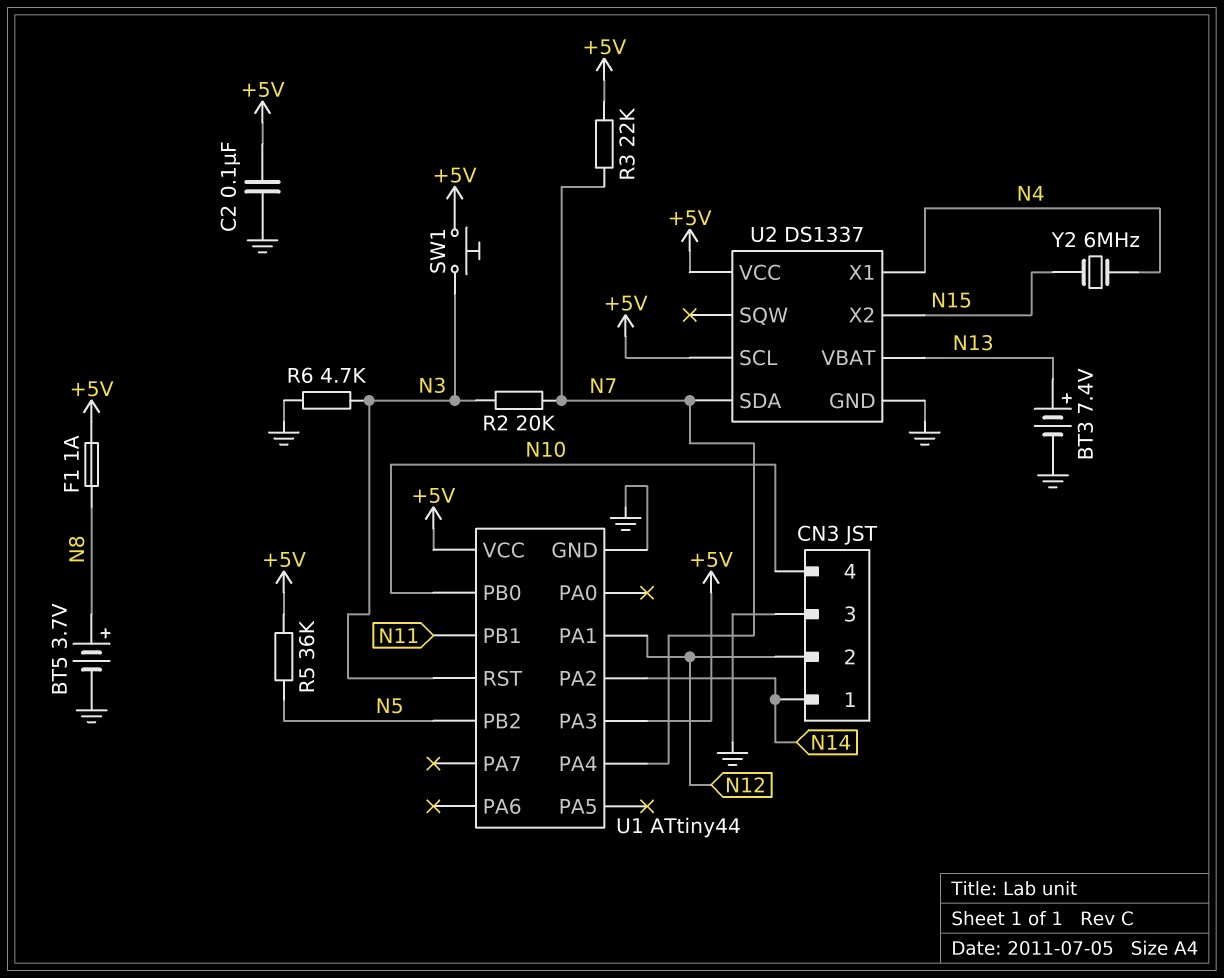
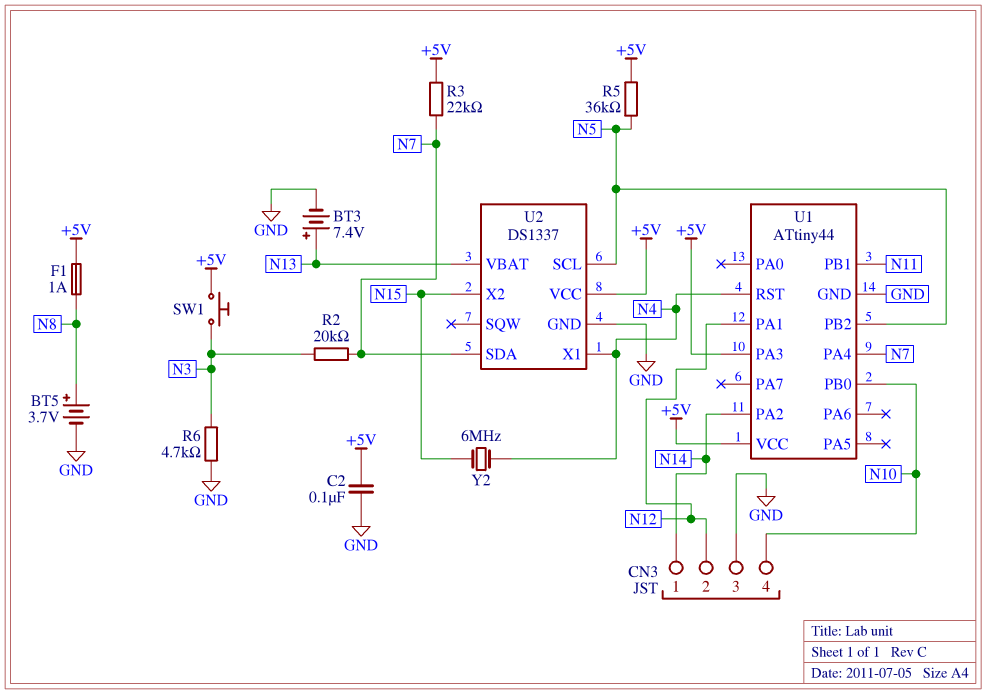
U1 pin RST: N3 -> N4
U2 pin SCL: +5V -> N5

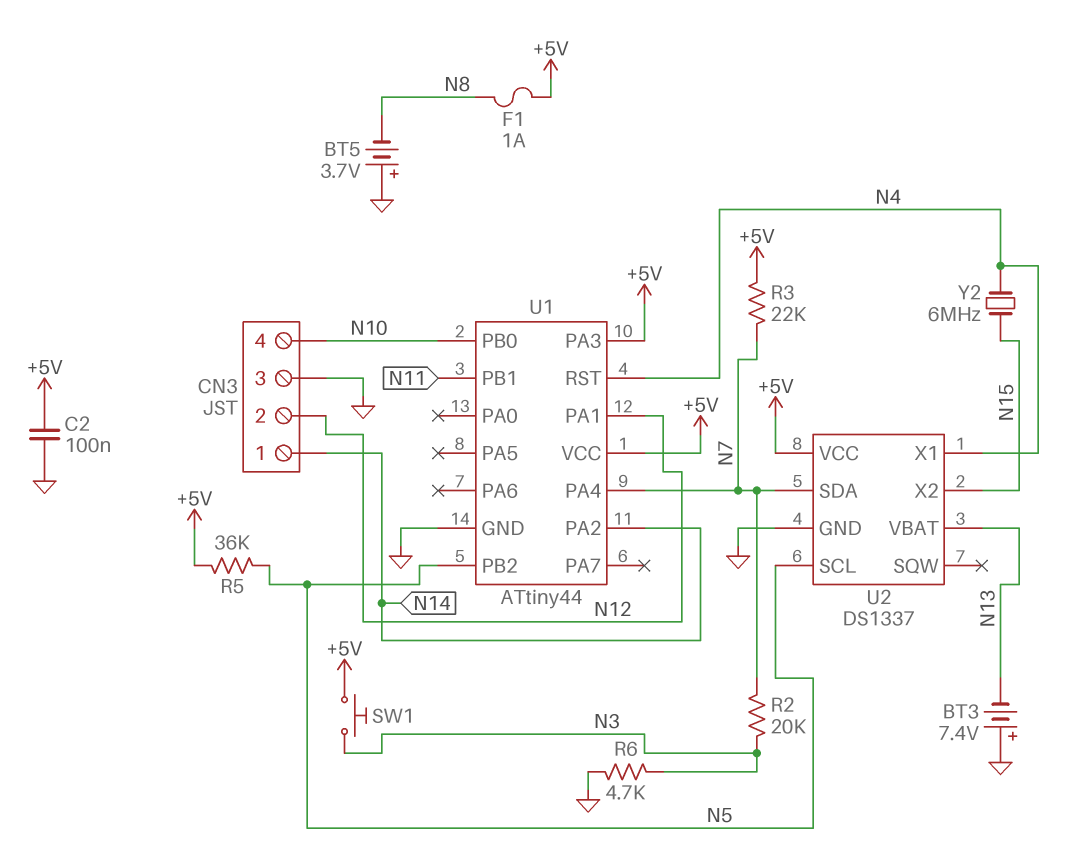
BT3: 7.4V (plus N13, minus GND) -> 7.4V (plus GND, minus N13)
BT5: 3.7V (plus N8, minus GND) -> 3.7V (plus GND, minus N8)

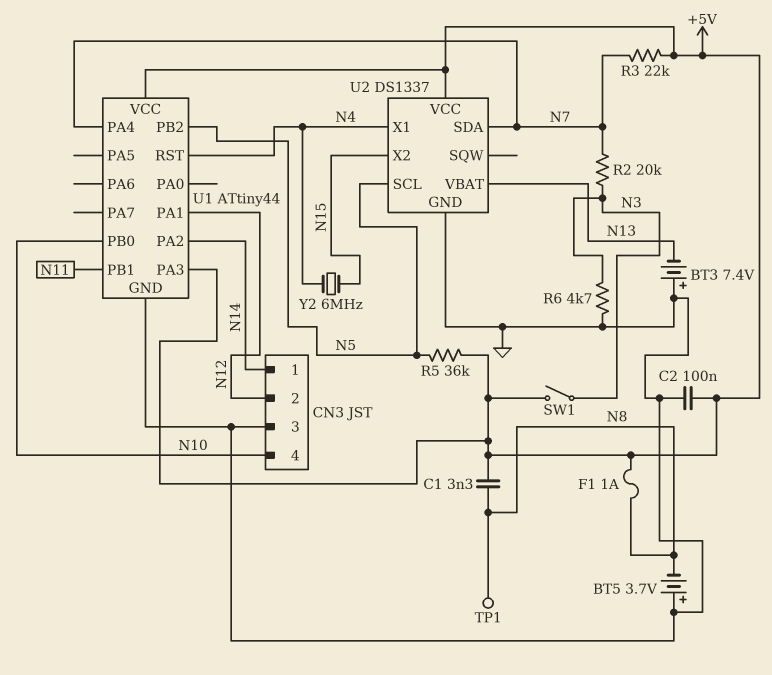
C1: none -> 3.3nF (+5V, N8)
SW1: button (+5V, N3) -> switch (+5V, N3)
TP1: none -> test point (N8)

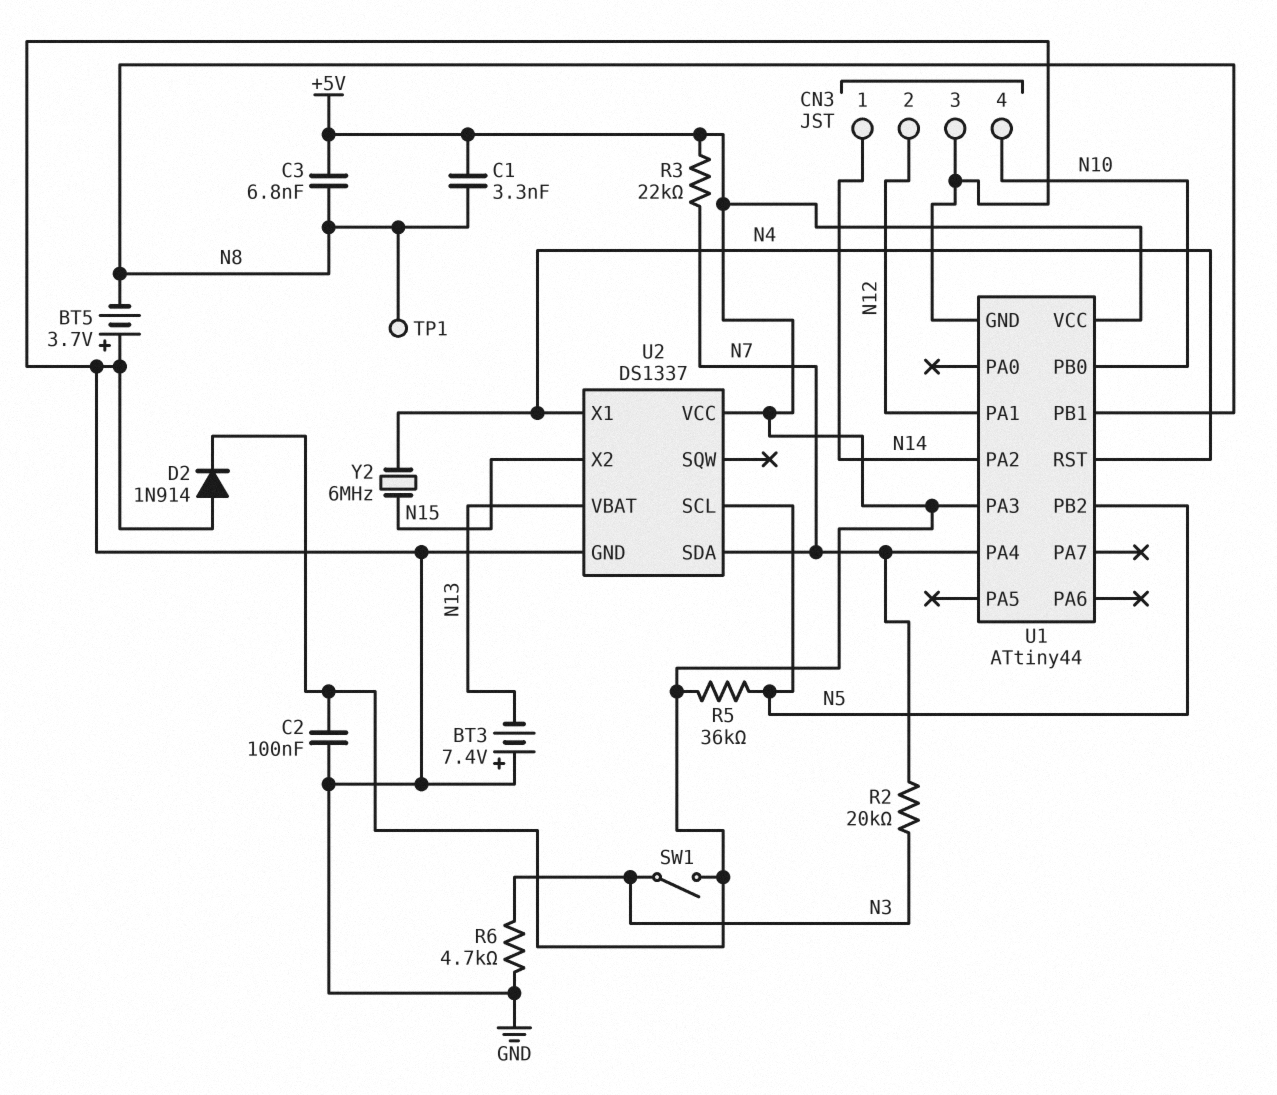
C3: none -> 6.8nF (+5V, N8)
D2: none -> diode 1N914 (A GND, K +5V)
F1: 1A (+5V, N8) -> none
U1 pin PB1: N11 -> N8

